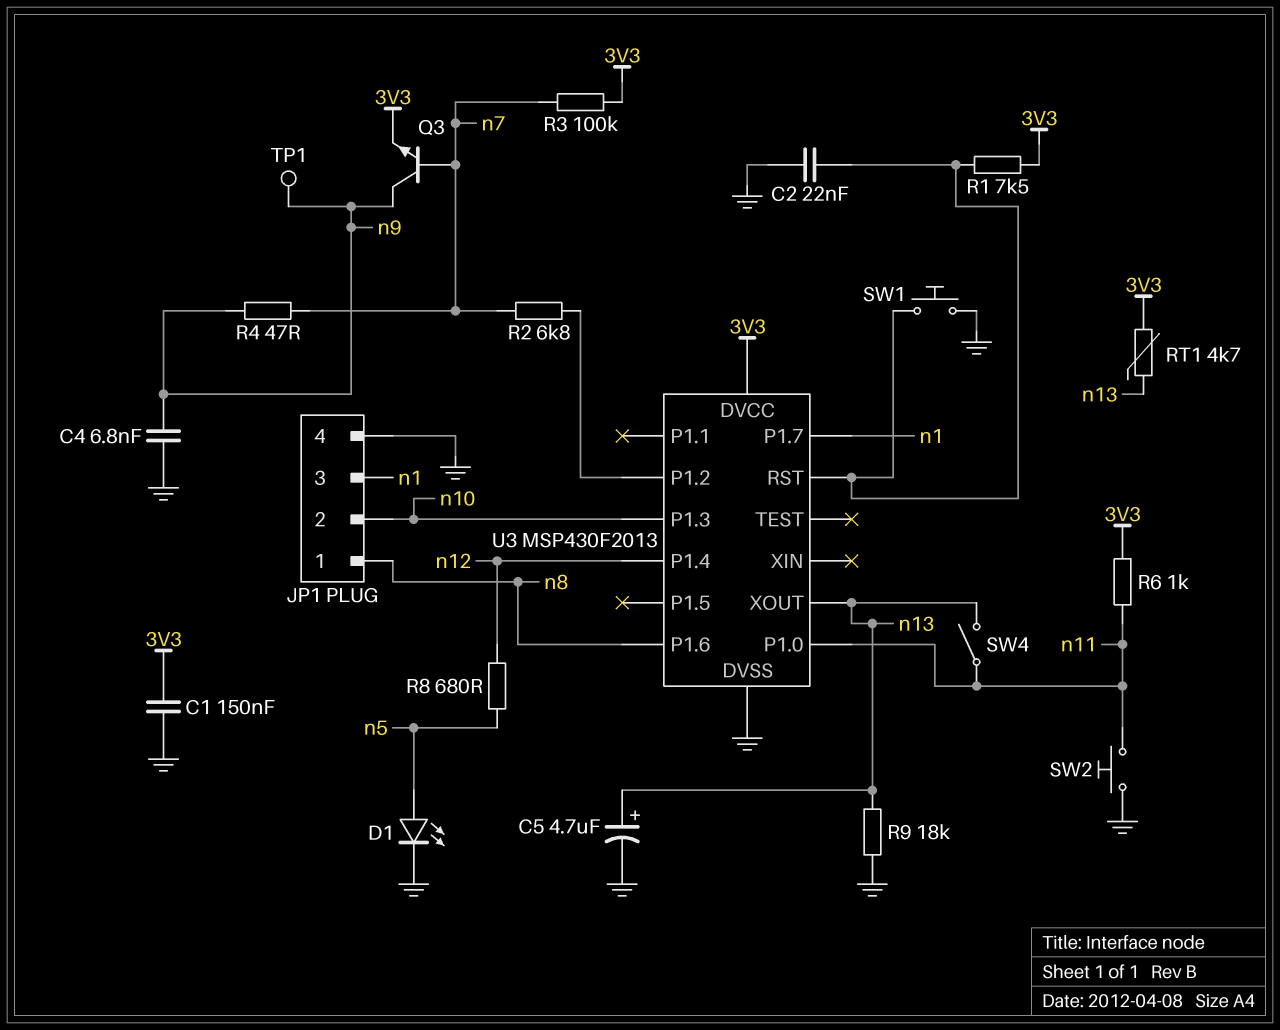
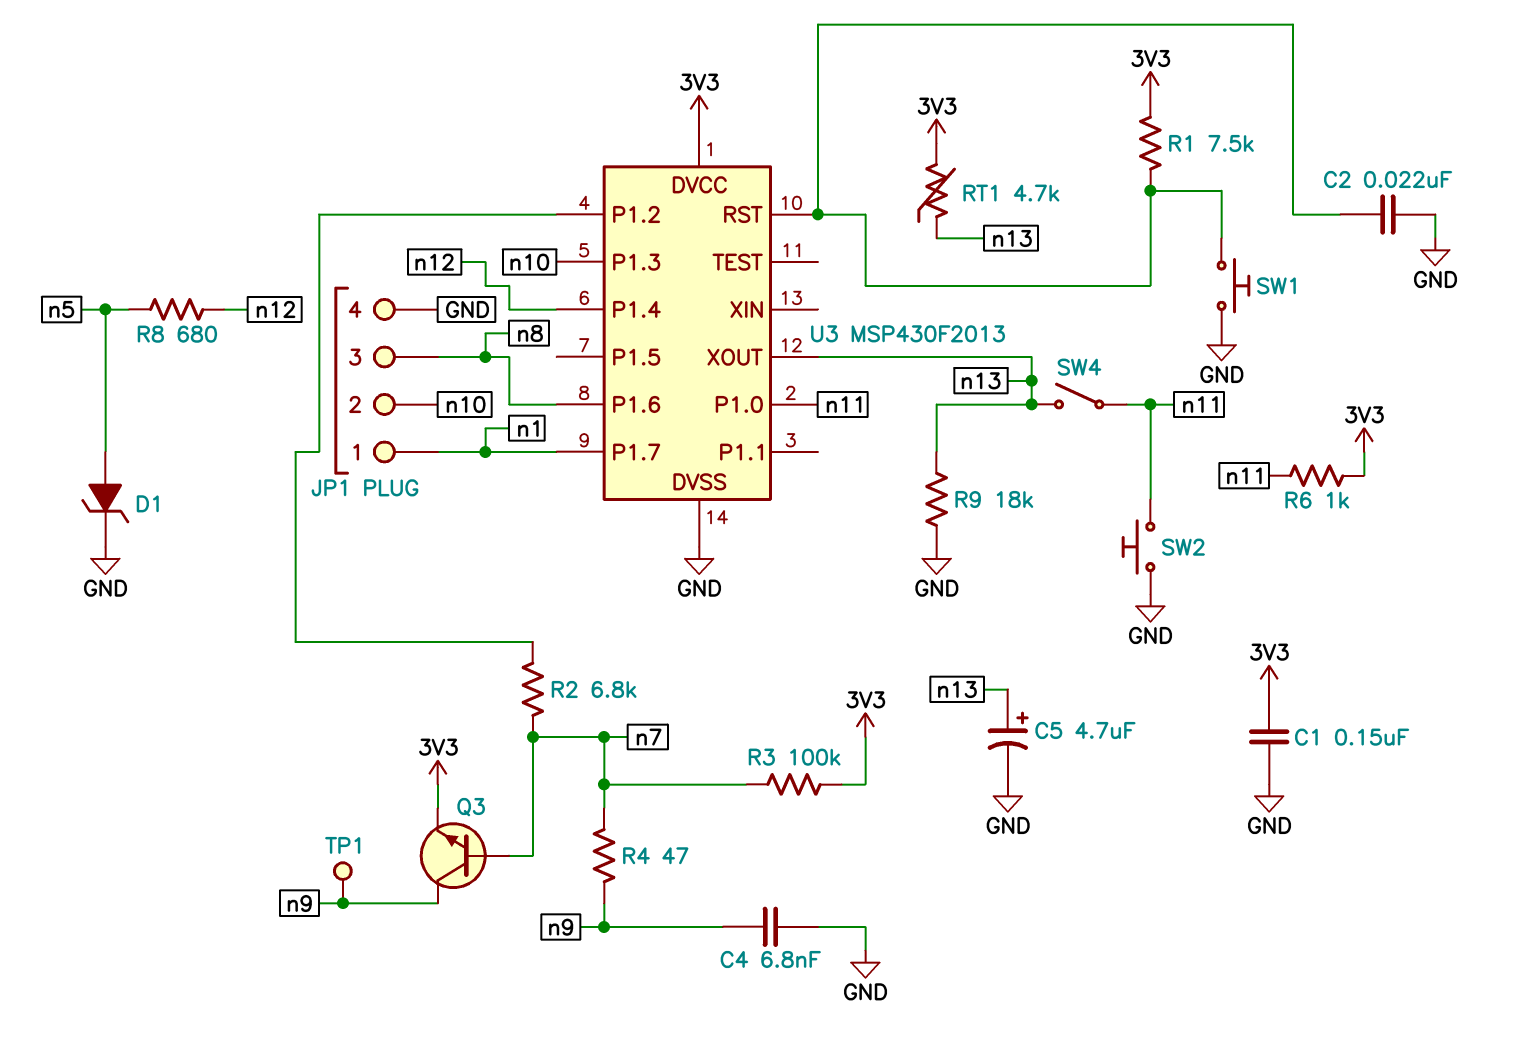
D1: LED (A n5, K GND) -> zener (A n5, K GND)
JP1 pin 1: n8 -> n1
JP1 pin 3: n1 -> n8

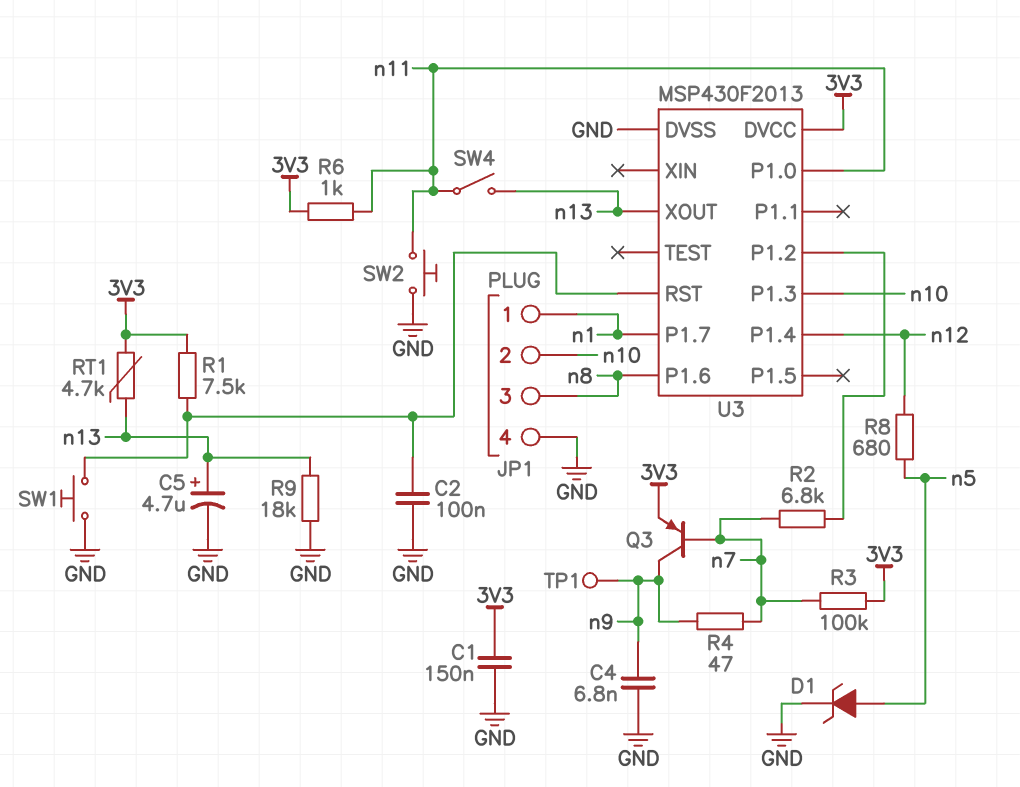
C2: 22nF (GND, U3/RST) -> 100nF (GND, U3/RST)
Q3: NPN (B n7, C n9, E 3V3) -> PNP (B n7, C n9, E 3V3)

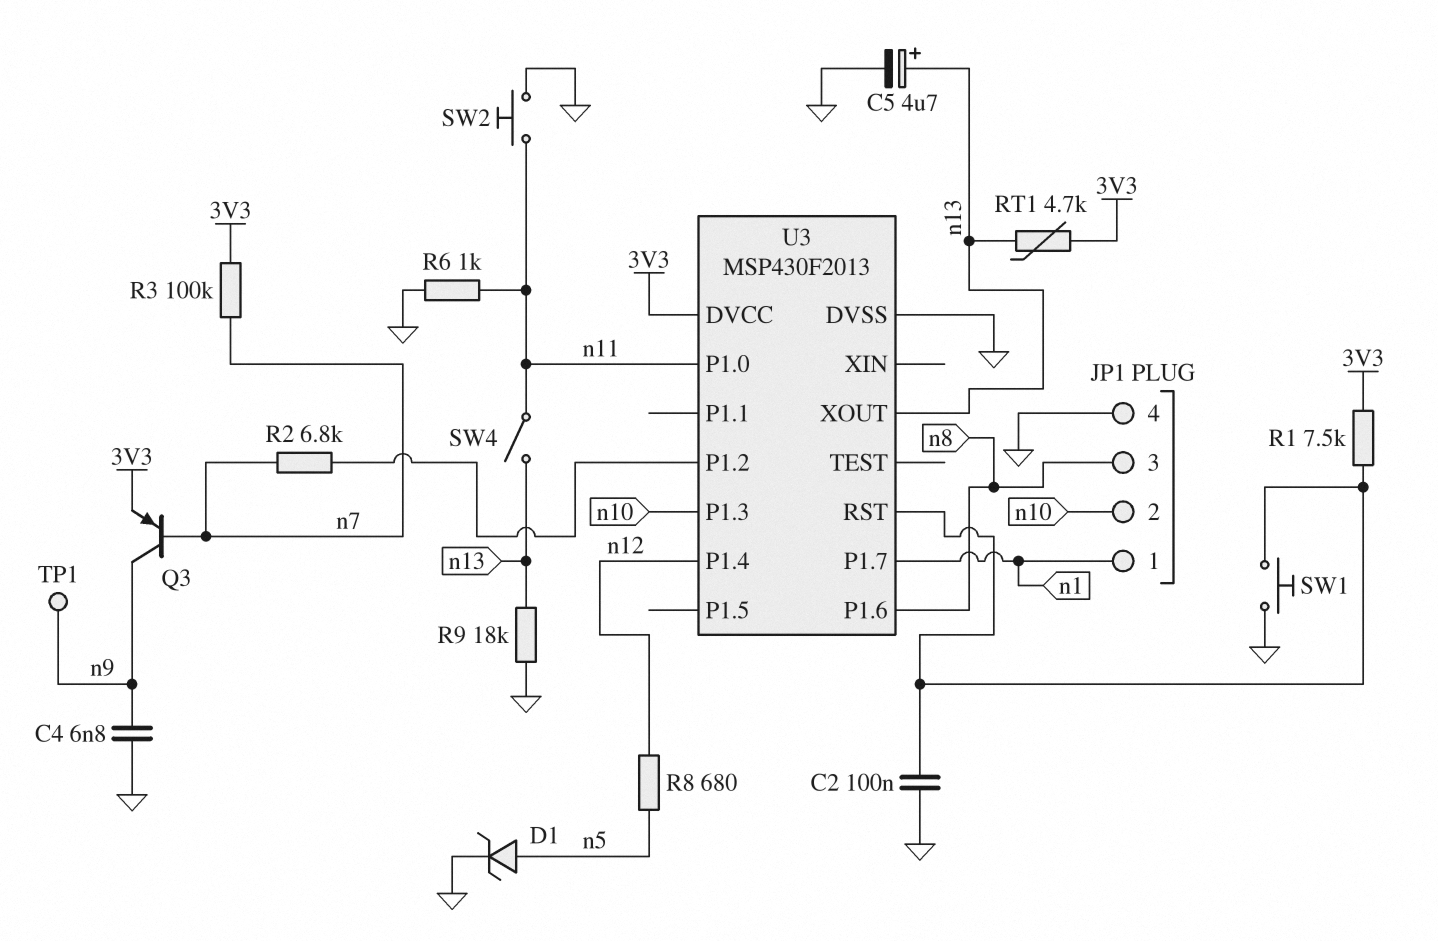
C1: 150nF (3V3, GND) -> none
R4: 47 (n7, n9) -> none
R6: 1k (3V3, n11) -> 1k (GND, n11)

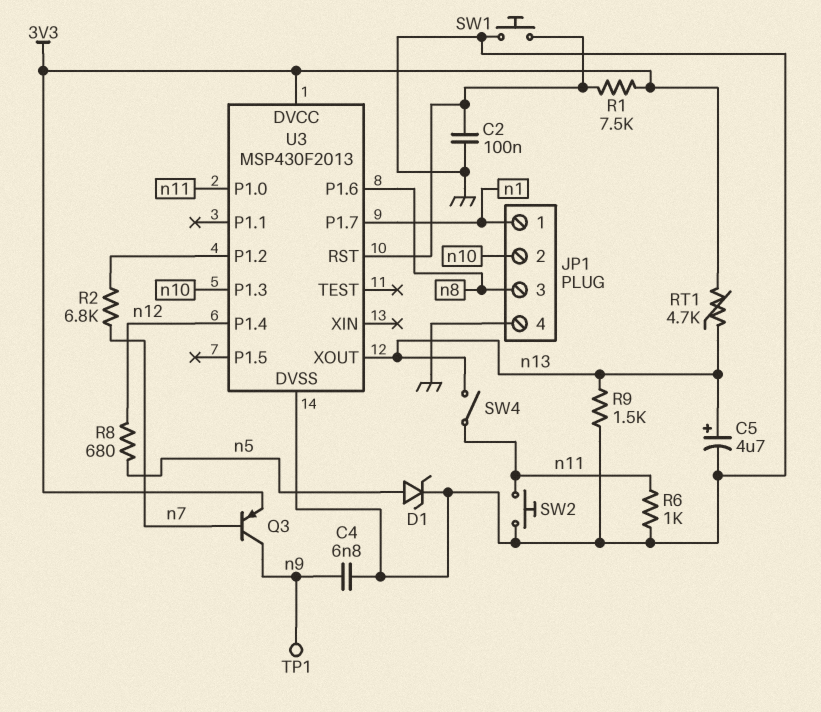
R3: 100k (3V3, n7) -> none
R9: 18k (GND, n13) -> 1.5k (GND, n13)

